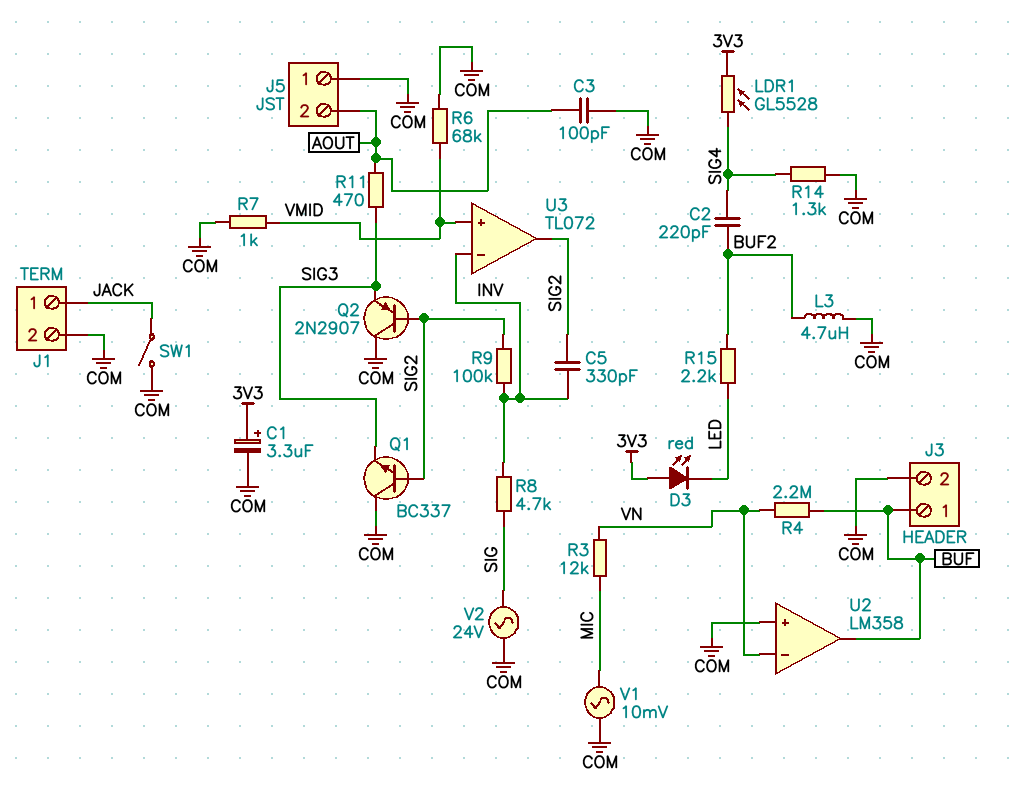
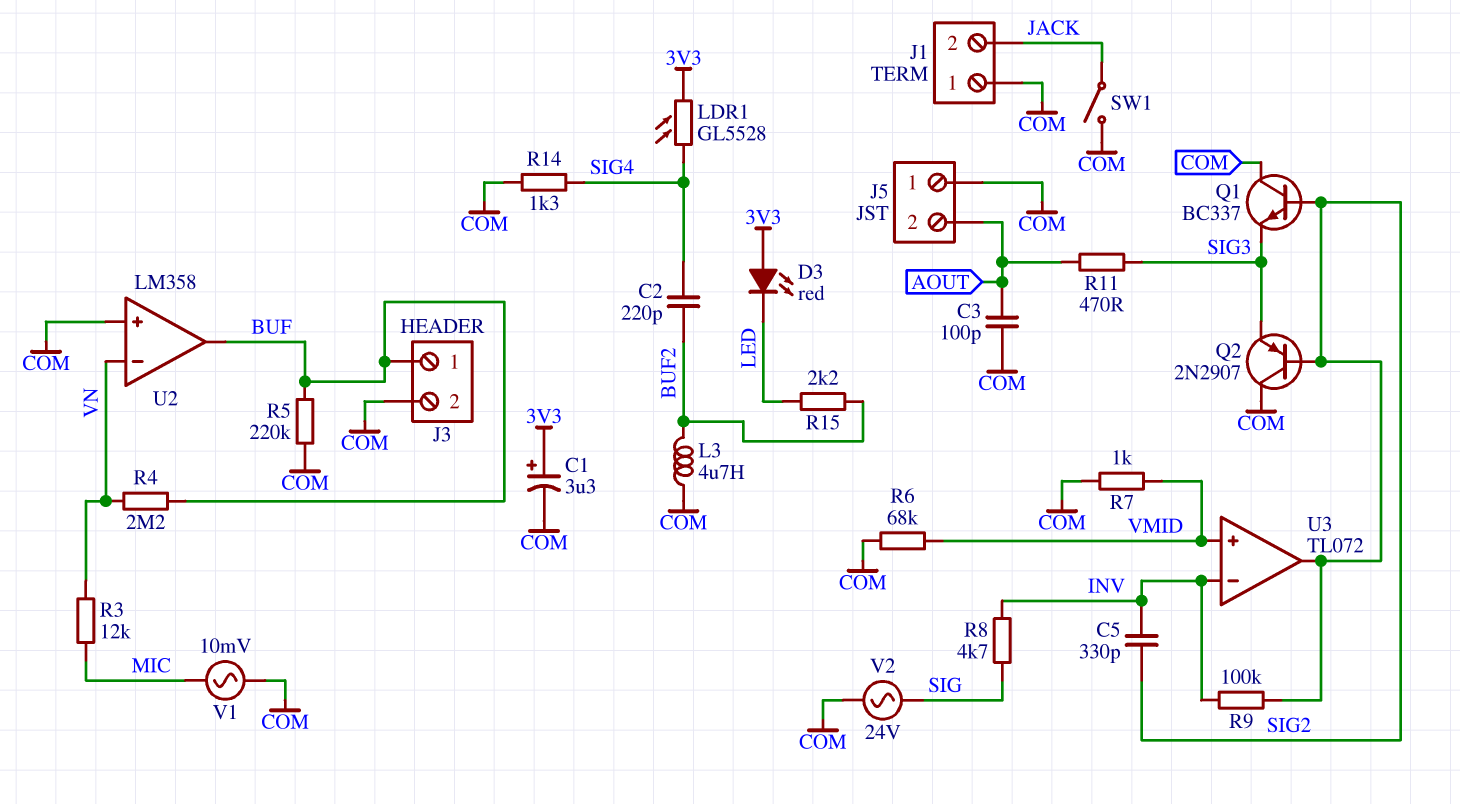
J1 pin 1: JACK -> COM
J1 pin 2: COM -> JACK
R5: none -> 220k (BUF, COM)

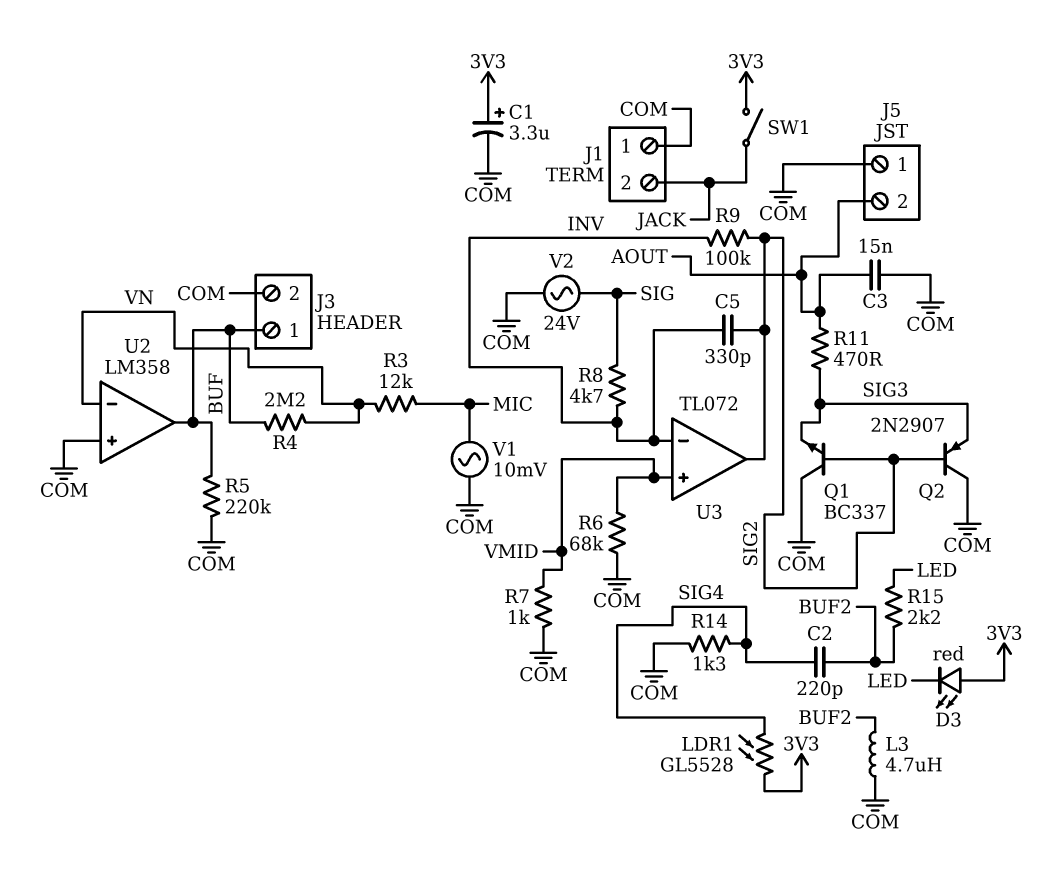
C3: 100pF (AOUT, COM) -> 15nF (AOUT, COM)
SW1: switch (COM, JACK) -> switch (3V3, JACK)

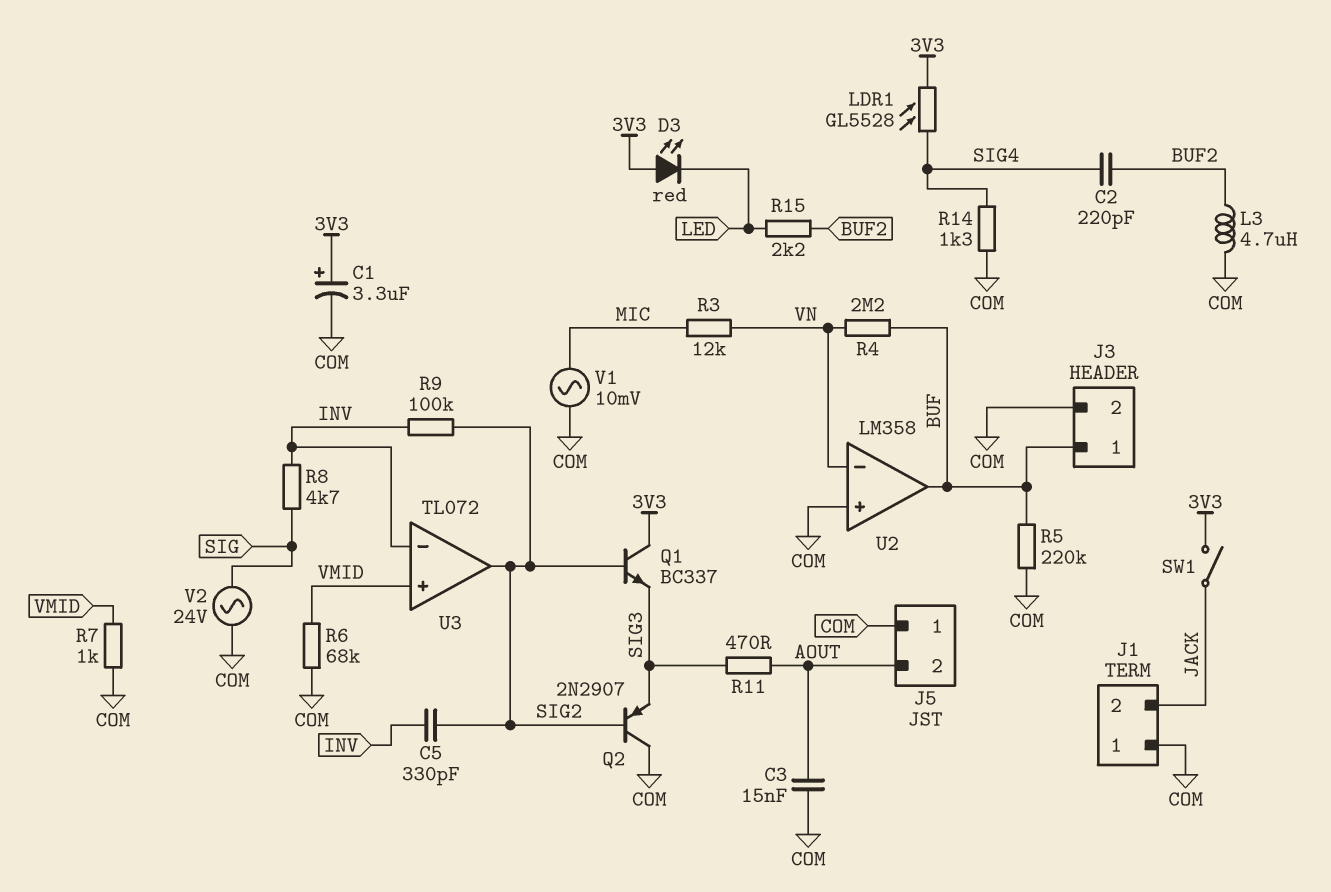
Q1: NPN BC337 (B SIG2, C COM, E SIG3) -> NPN BC337 (B SIG2, C 3V3, E SIG3)

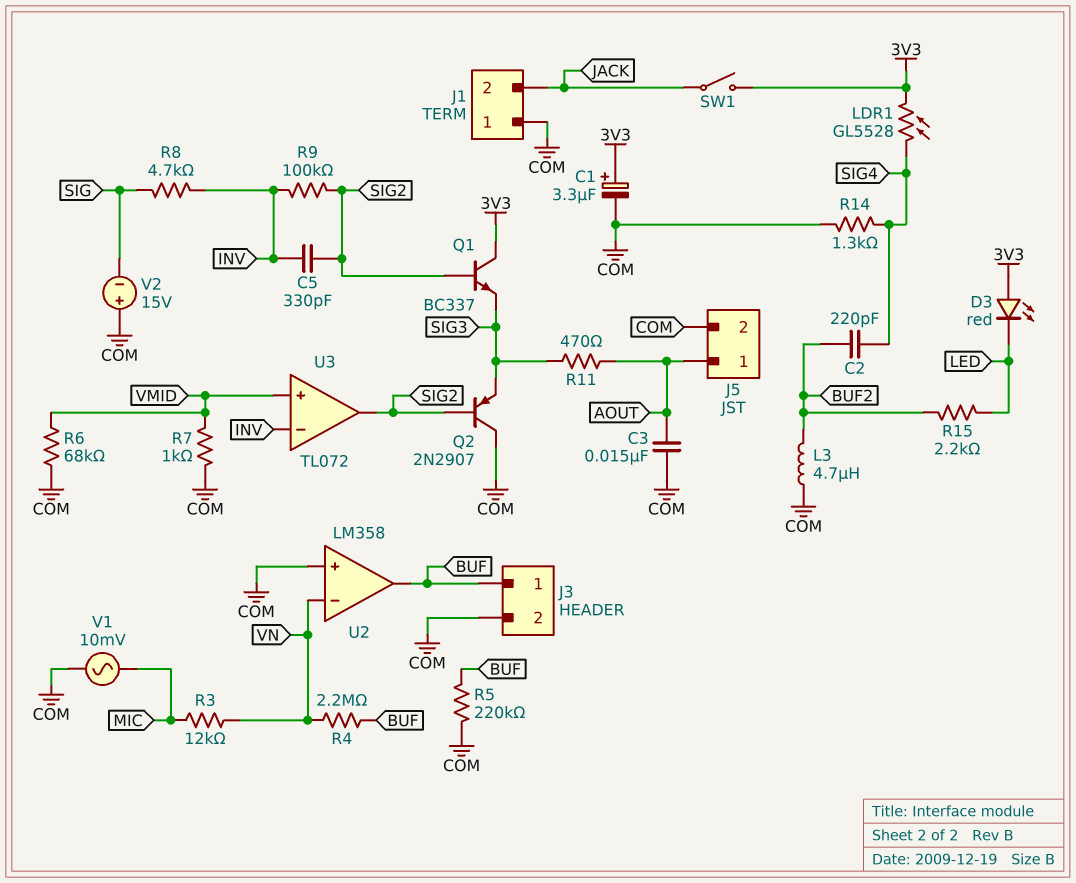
J5 pin 1: COM -> AOUT
J5 pin 2: AOUT -> COM
V2: AC 24V (COM, SIG) -> 15V (plus COM, minus SIG)

